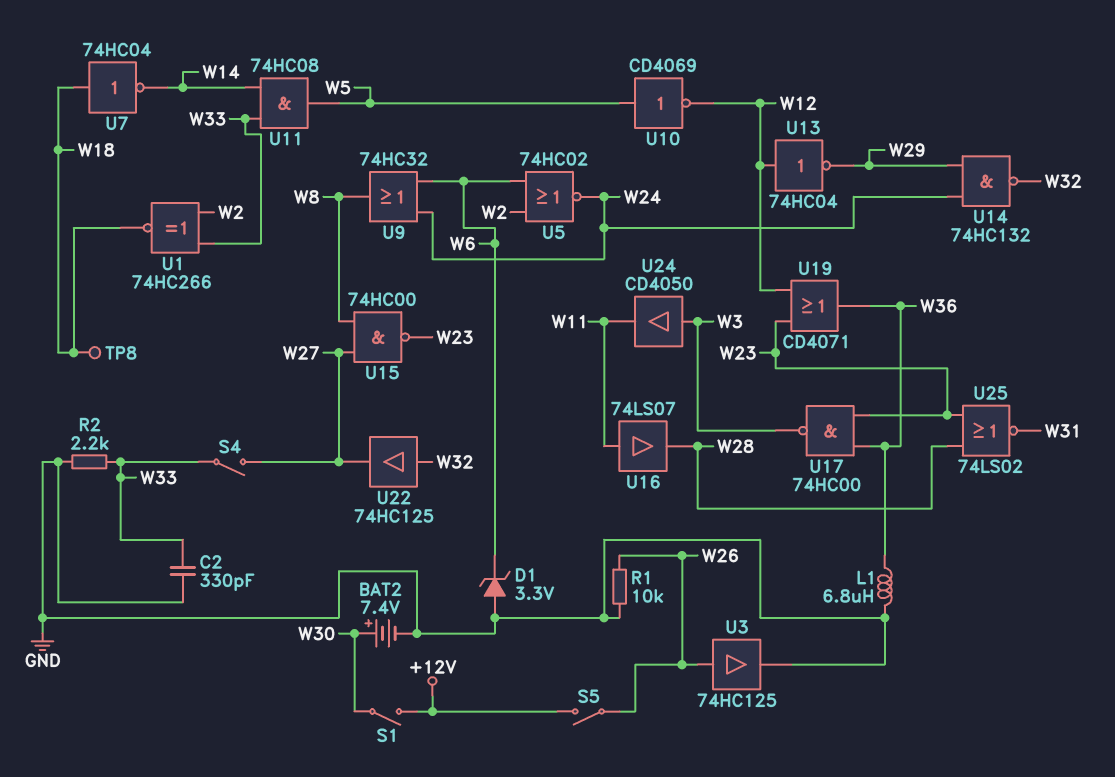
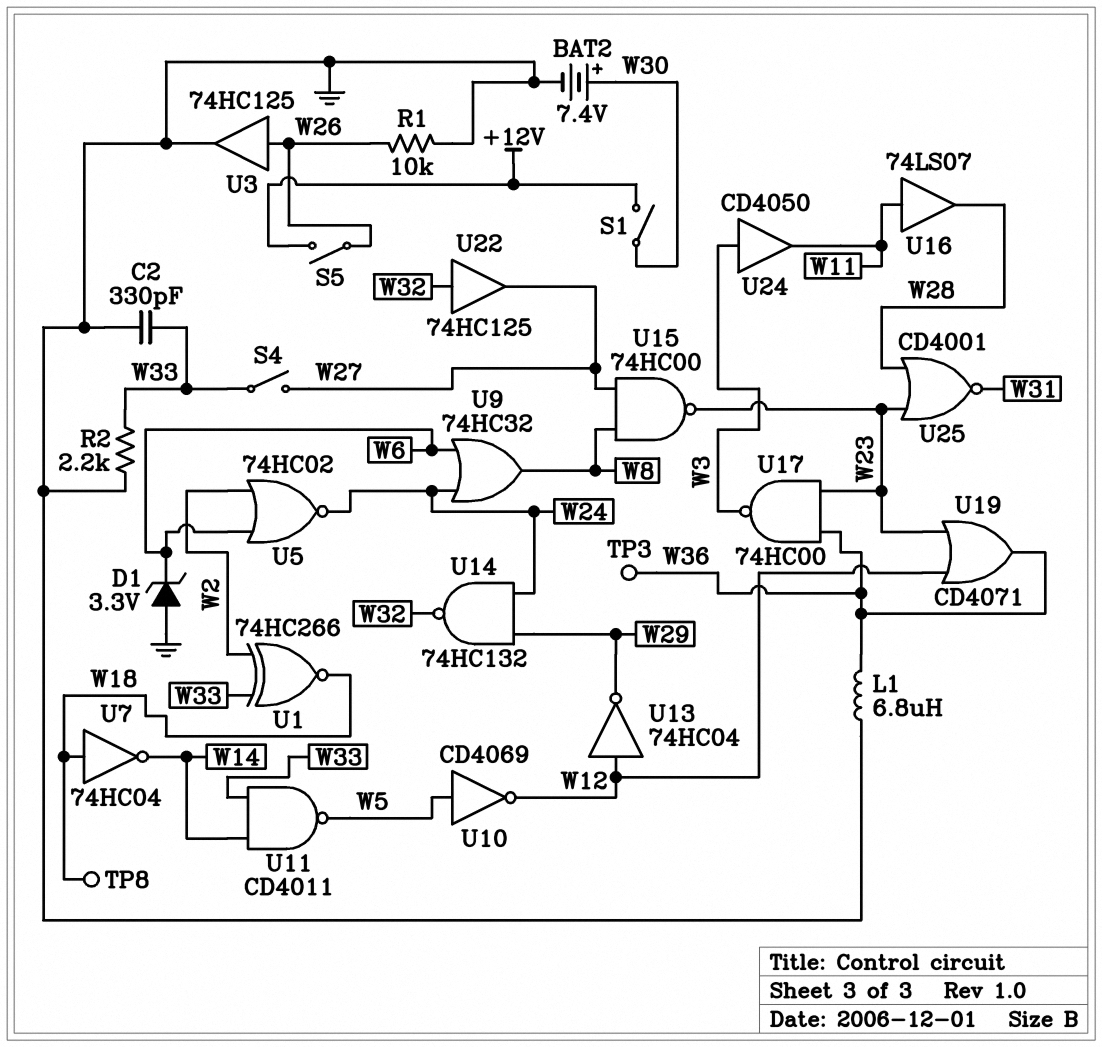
TP3: none -> test point (W36)
U11: AND 74HC08 (in W14, in W33, out W5) -> NAND CD4011 (in W14, in W33, out W5)
U25: NOR 74LS02 (in W23, in W28, out W31) -> NOR CD4001 (in W23, in W28, out W31)

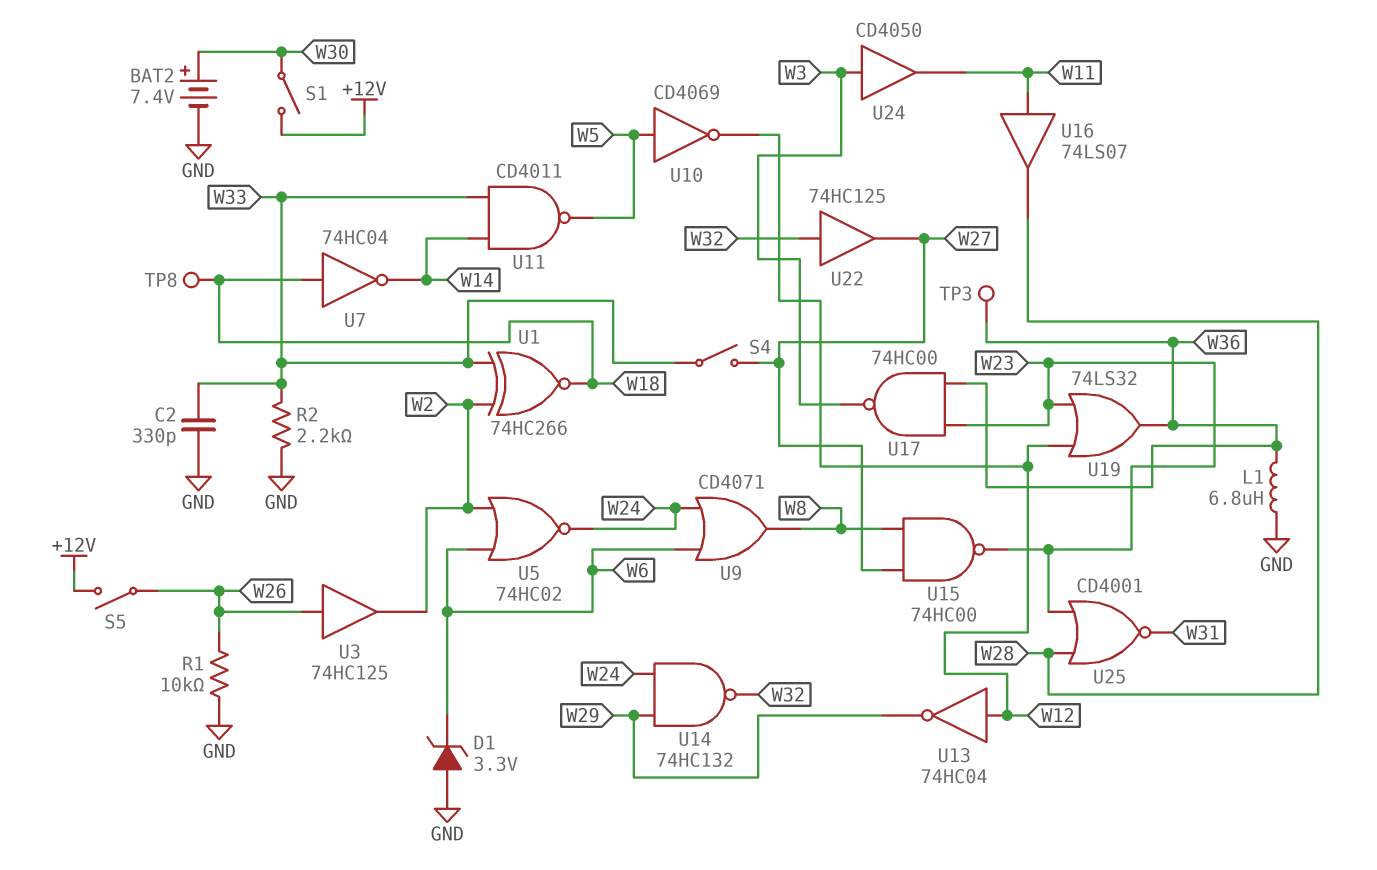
U3: buffer 74HC125 (in W26, out GND) -> buffer 74HC125 (in W26, out W2)
U9: OR 74HC32 (in W6, in W24, out W8) -> OR CD4071 (in W6, in W24, out W8)
U19: OR CD4071 (in W12, in W23, out W36) -> OR 74LS32 (in W12, in W23, out W36)

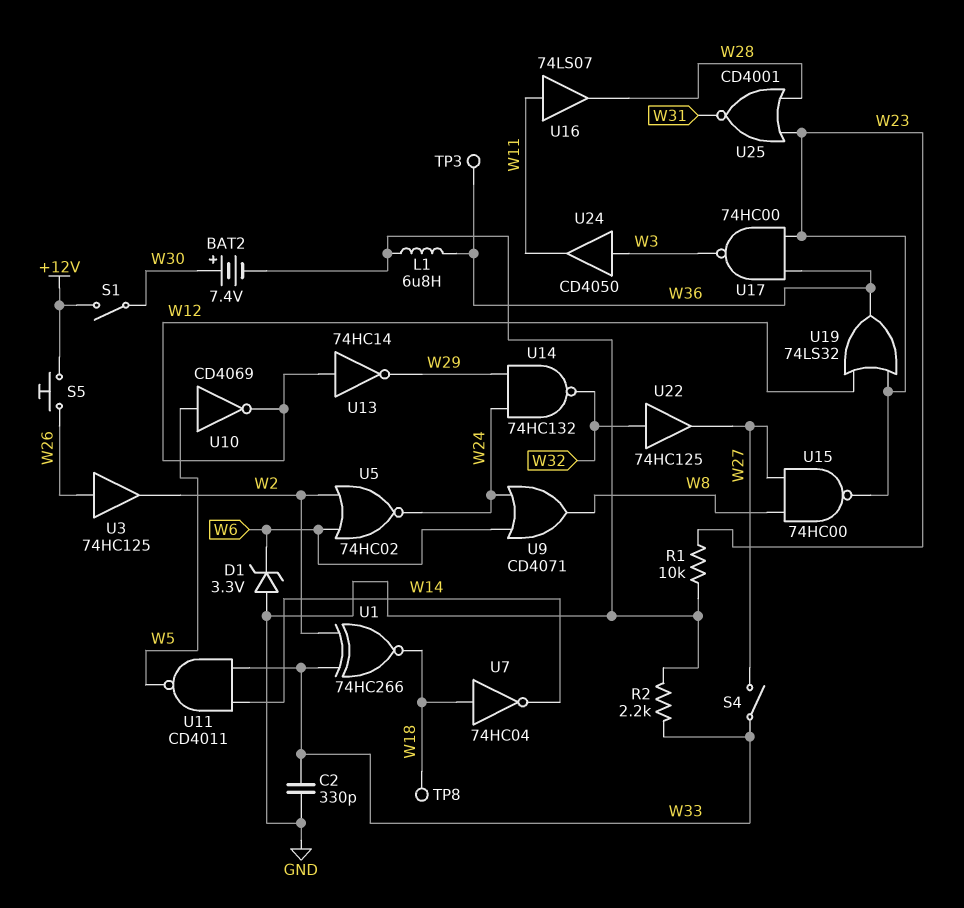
R1: 10k (GND, W26) -> 10k (GND, W23)
S5: switch (+12V, W26) -> button (+12V, W26)
U13: NOT 74HC04 (in W12, out W29) -> NOT 74HC14 (in W12, out W29)

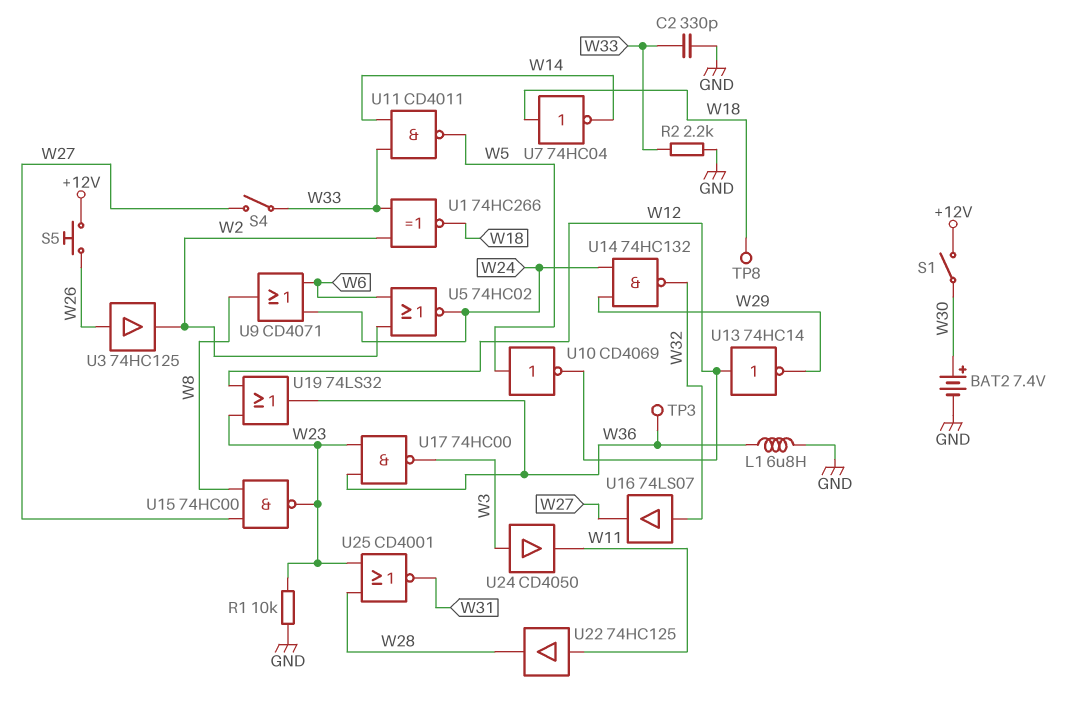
D1: zener 3.3V (A GND, K W6) -> none
U16: buffer 74LS07 (in W11, out W28) -> buffer 74LS07 (in W32, out W27)
U22: buffer 74HC125 (in W32, out W27) -> buffer 74HC125 (in W11, out W28)

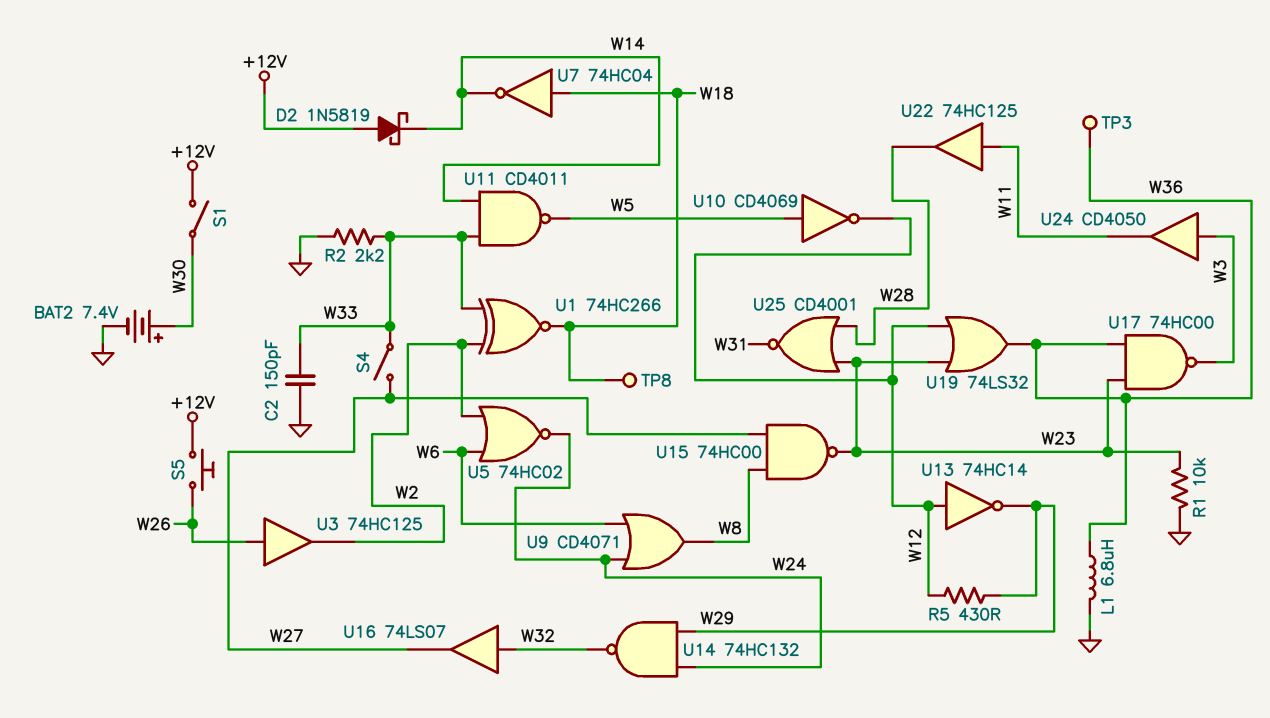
C2: 330pF (GND, W33) -> 150pF (GND, W33)
D2: none -> schottky 1N5819 (A +12V, K W14)
R5: none -> 430 (W12, W29)

